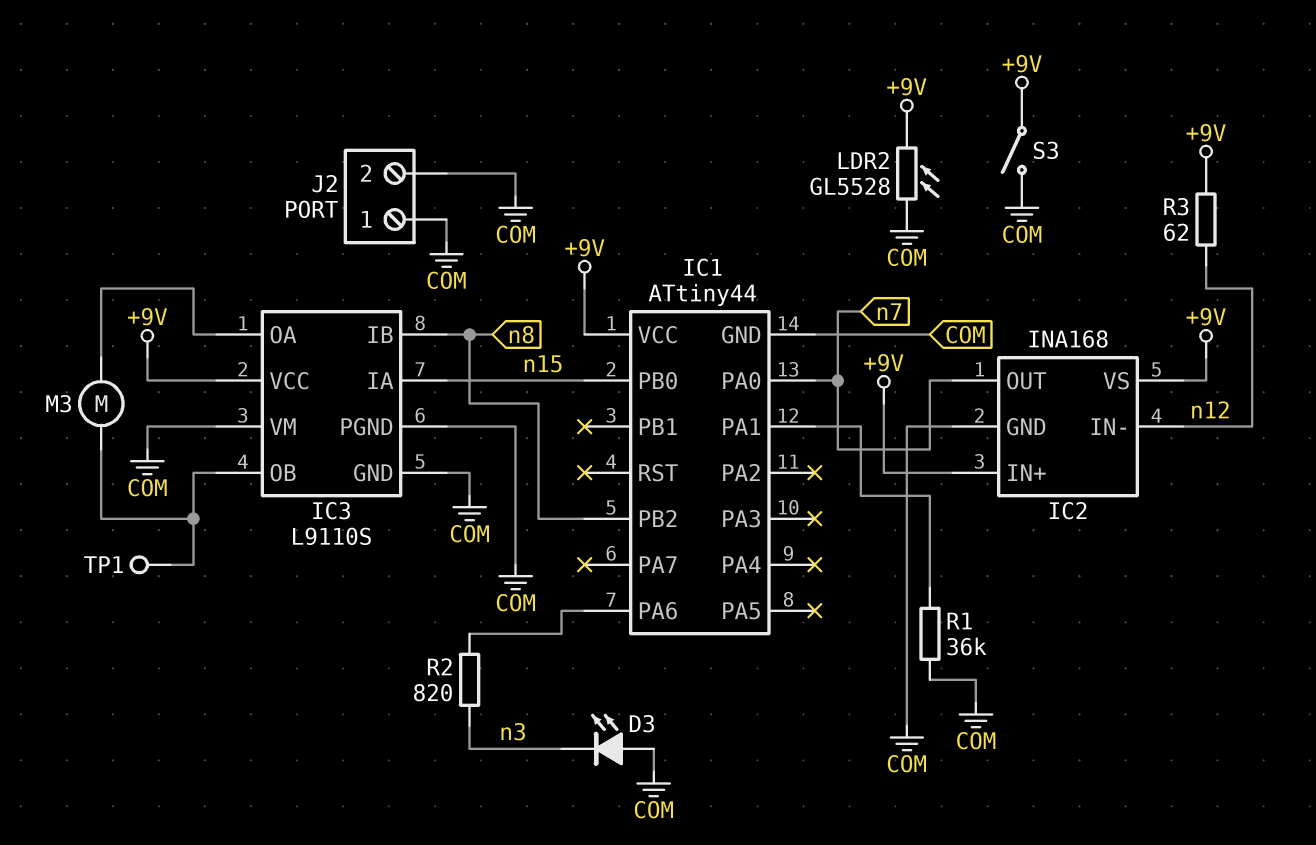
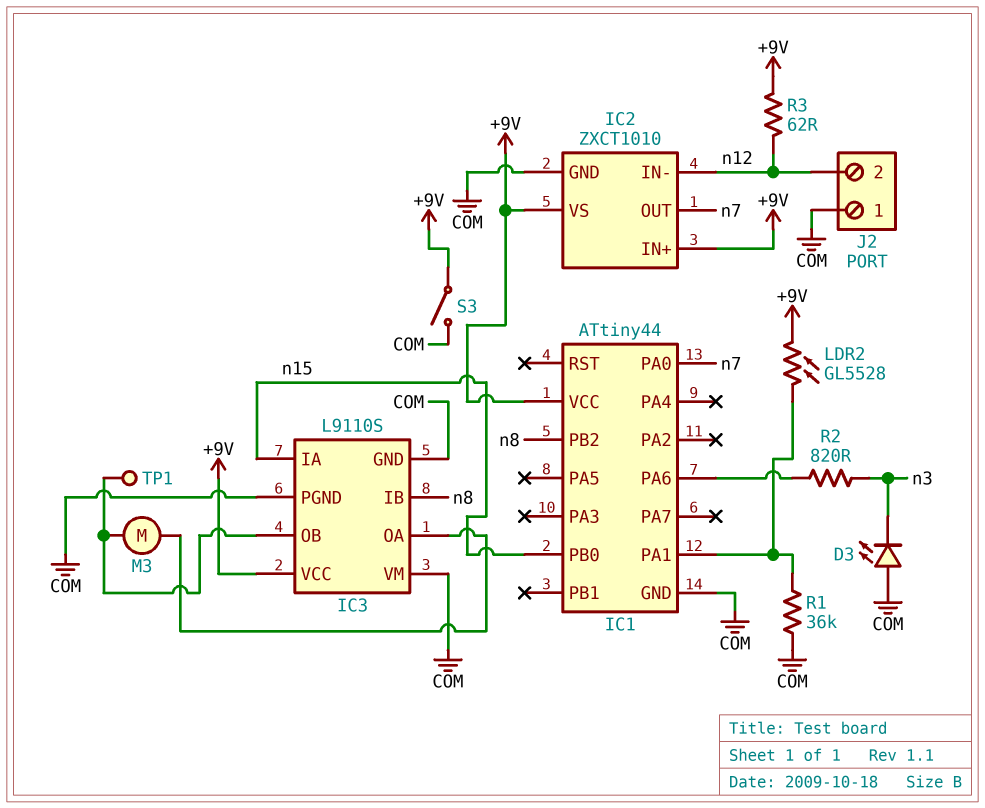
IC2: INA168 -> ZXCT1010
J2 pin 2: COM -> n12
LDR2: GL5528 (+9V, COM) -> GL5528 (+9V, IC1/PA1)

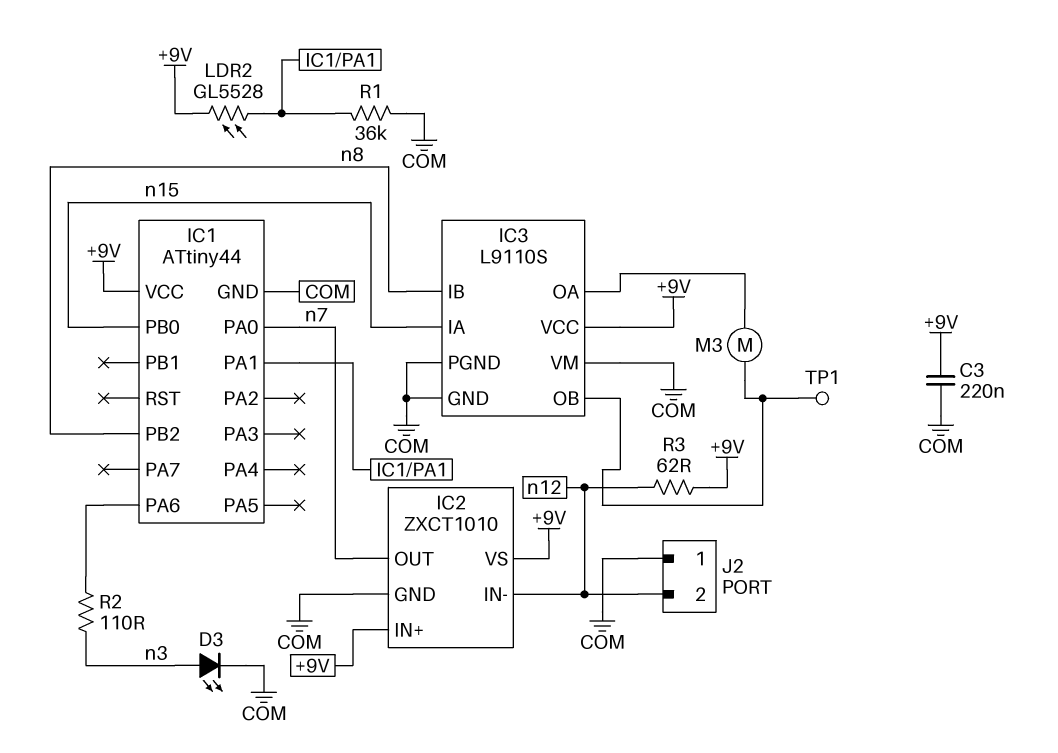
C3: none -> 220nF (+9V, COM)
D3: LED (A COM, K n3) -> LED (A n3, K COM)
R2: 820 (IC1/PA6, n3) -> 110 (IC1/PA6, n3)
S3: switch (+9V, COM) -> none

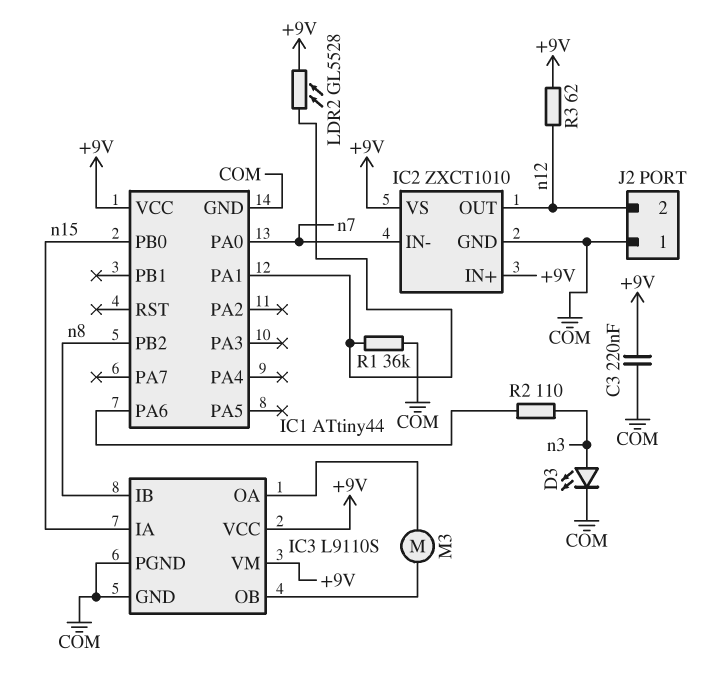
IC2 pin IN-: n12 -> n7
IC2 pin OUT: n7 -> n12
IC3 pin VM: COM -> +9V
TP1: test point (IC3/OB) -> none

